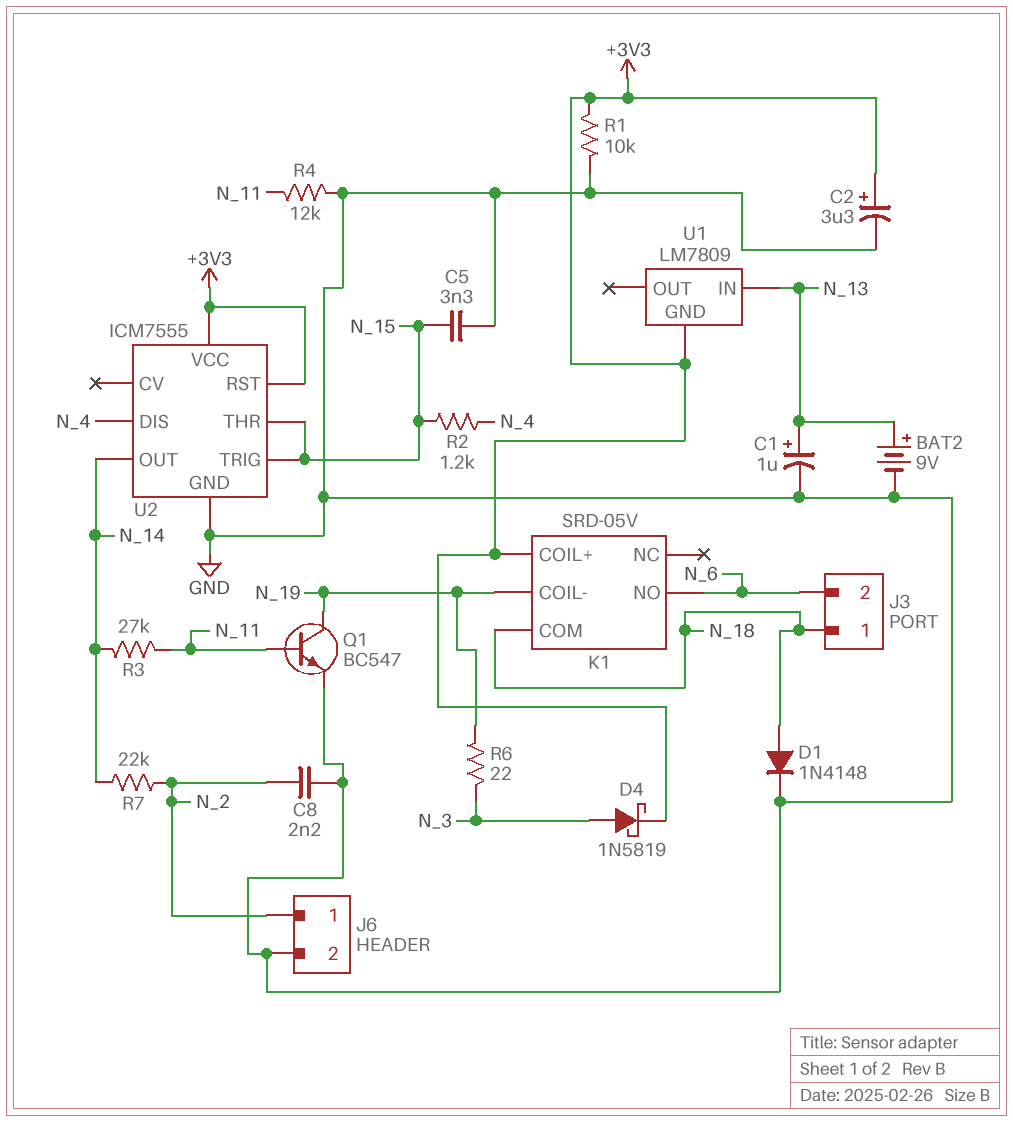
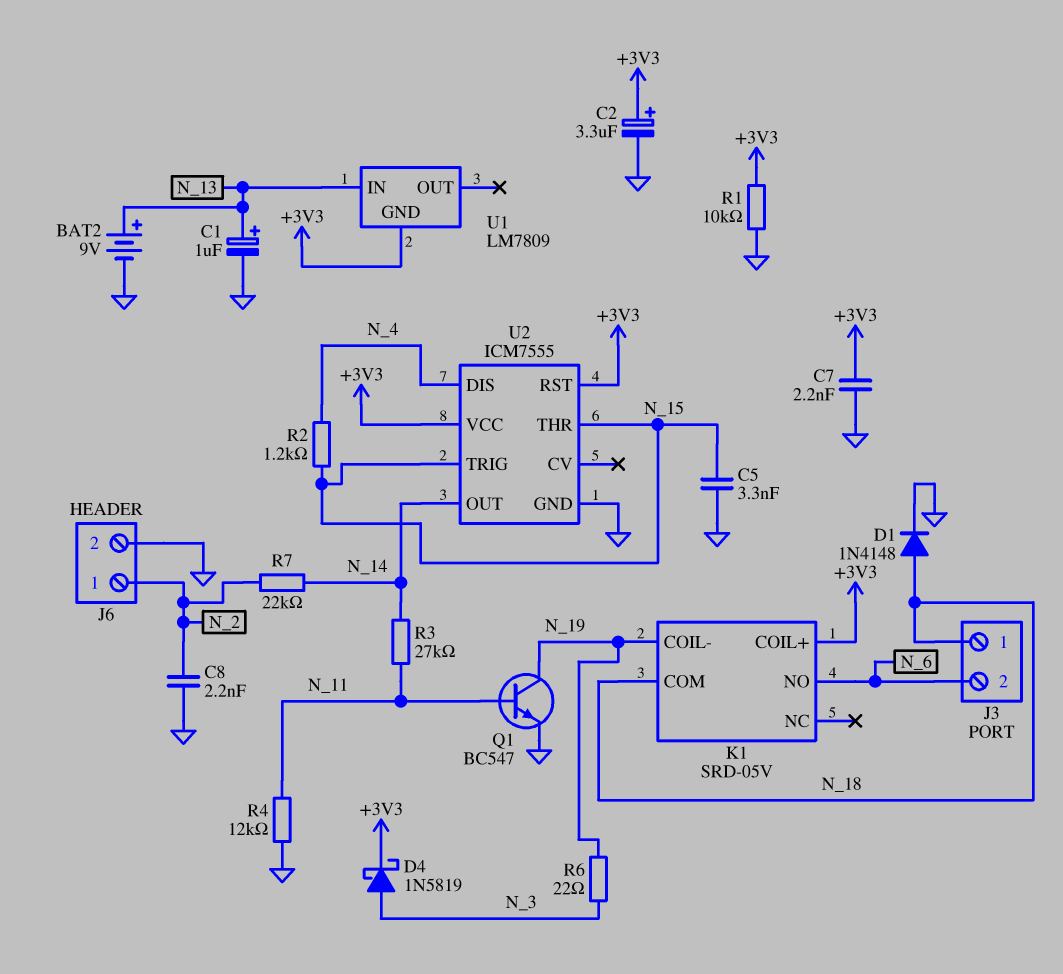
C7: none -> 2.2nF (+3V3, GND)

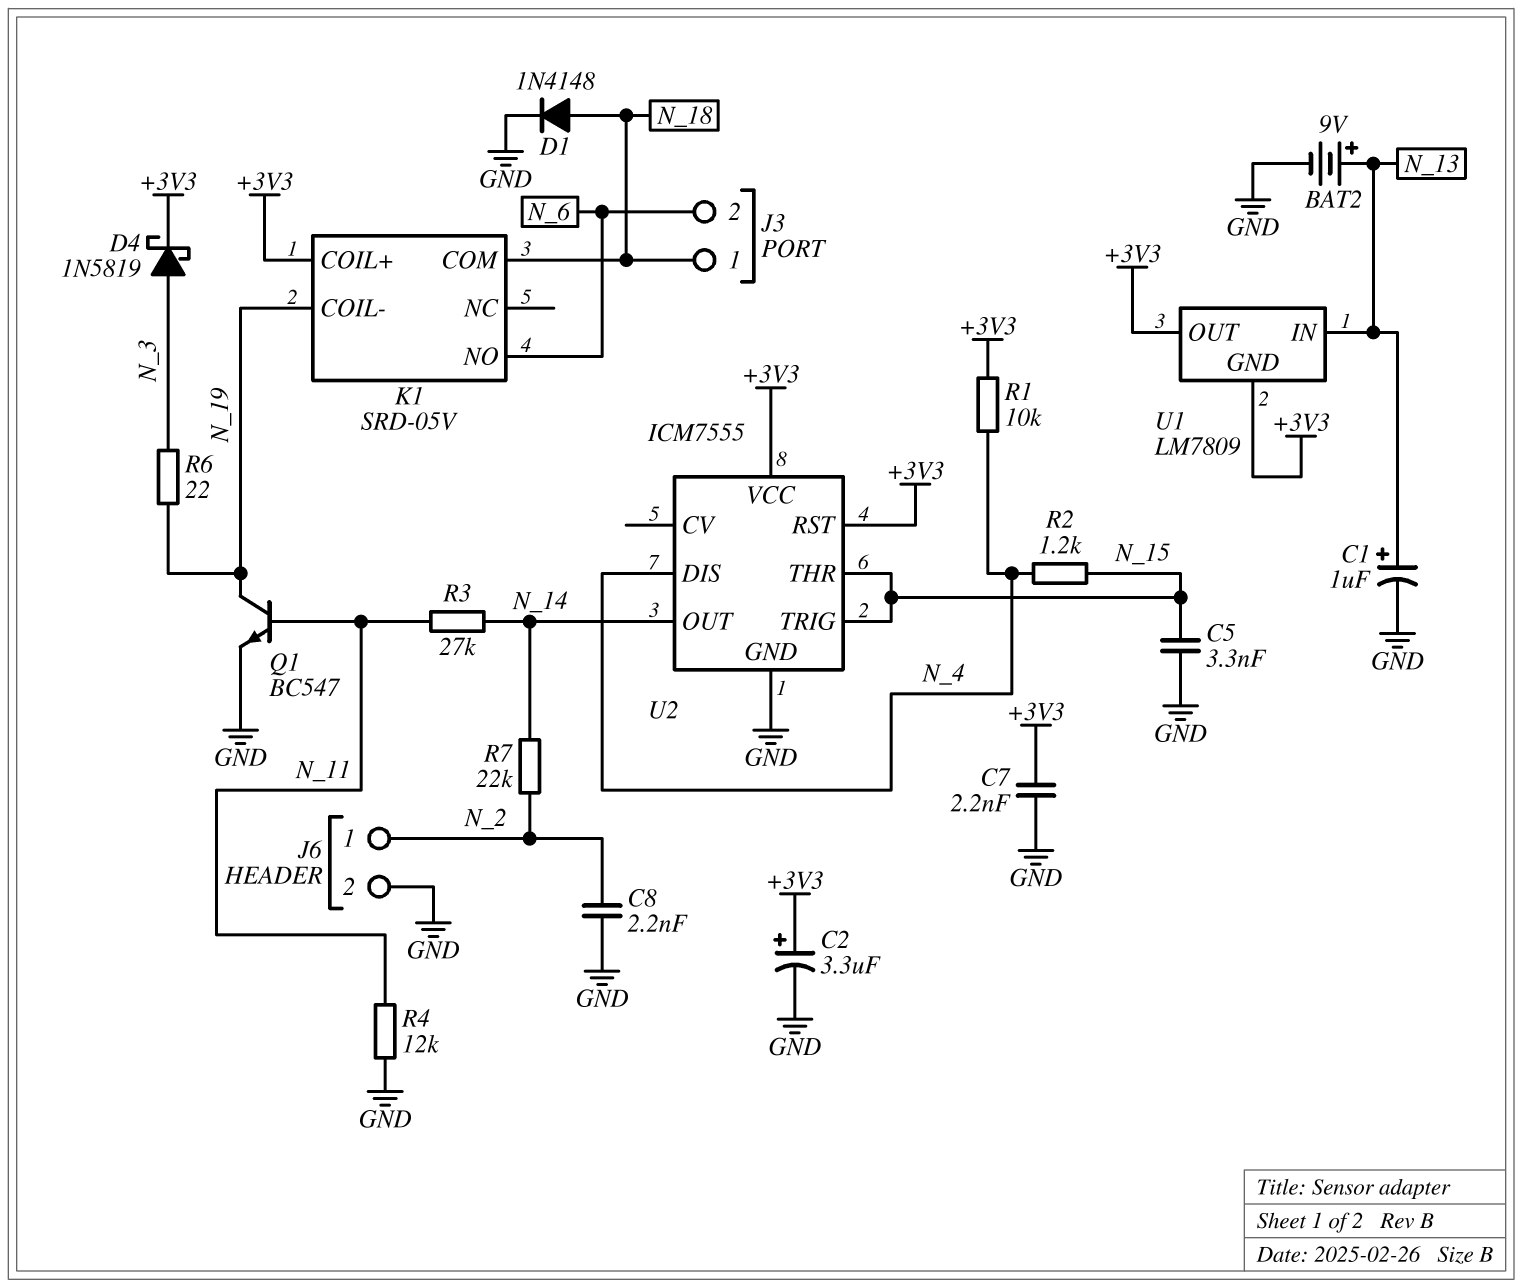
R1: 10k (+3V3, GND) -> 10k (+3V3, N_4)
U1 pin OUT: none -> +3V3

